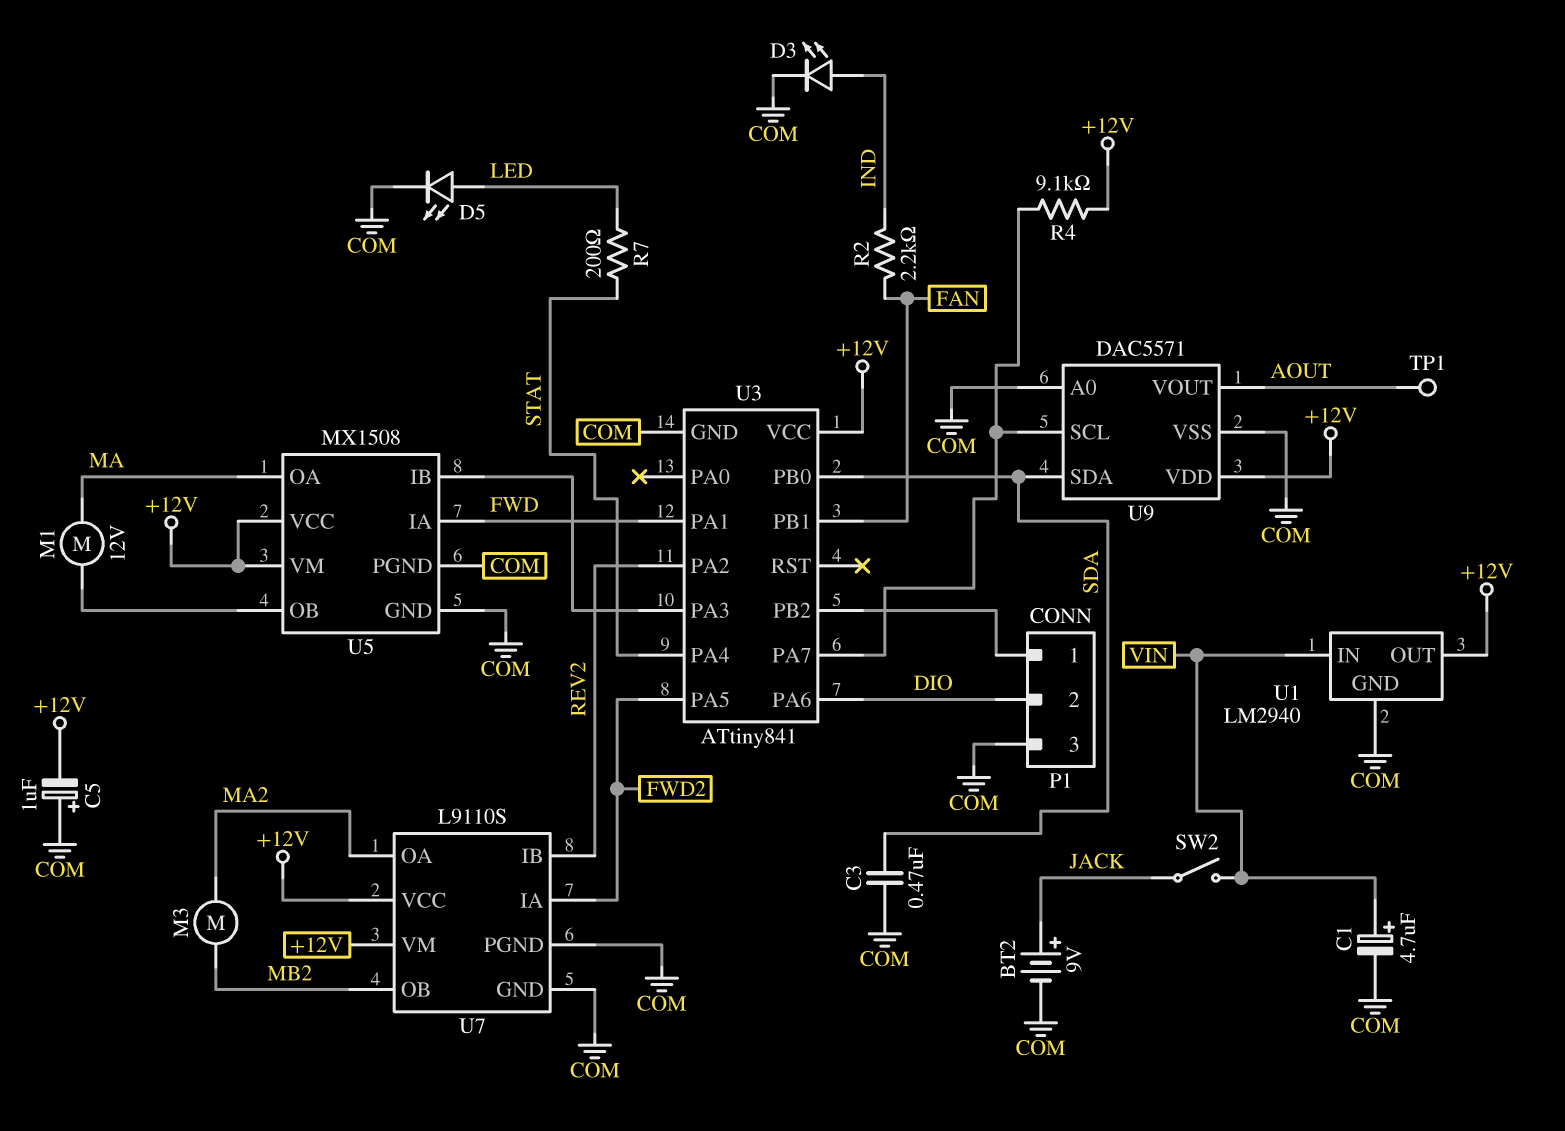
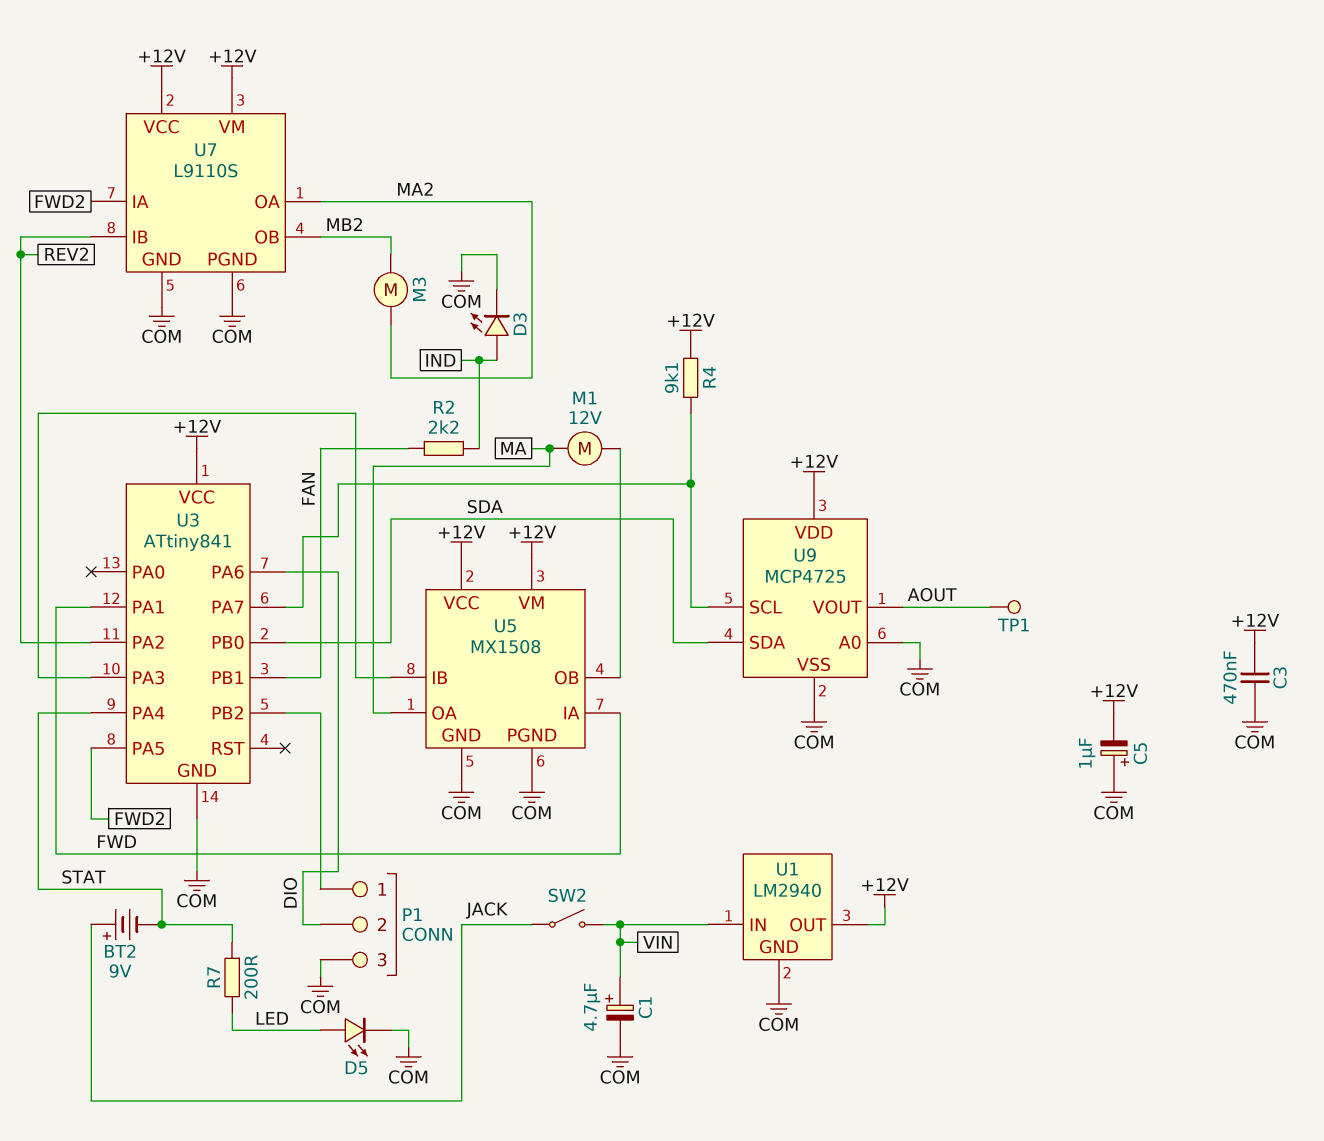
BT2: 9V (plus JACK, minus COM) -> 9V (plus JACK, minus STAT)
C3: 470nF (COM, SDA) -> 470nF (+12V, COM)
U9: DAC5571 -> MCP4725

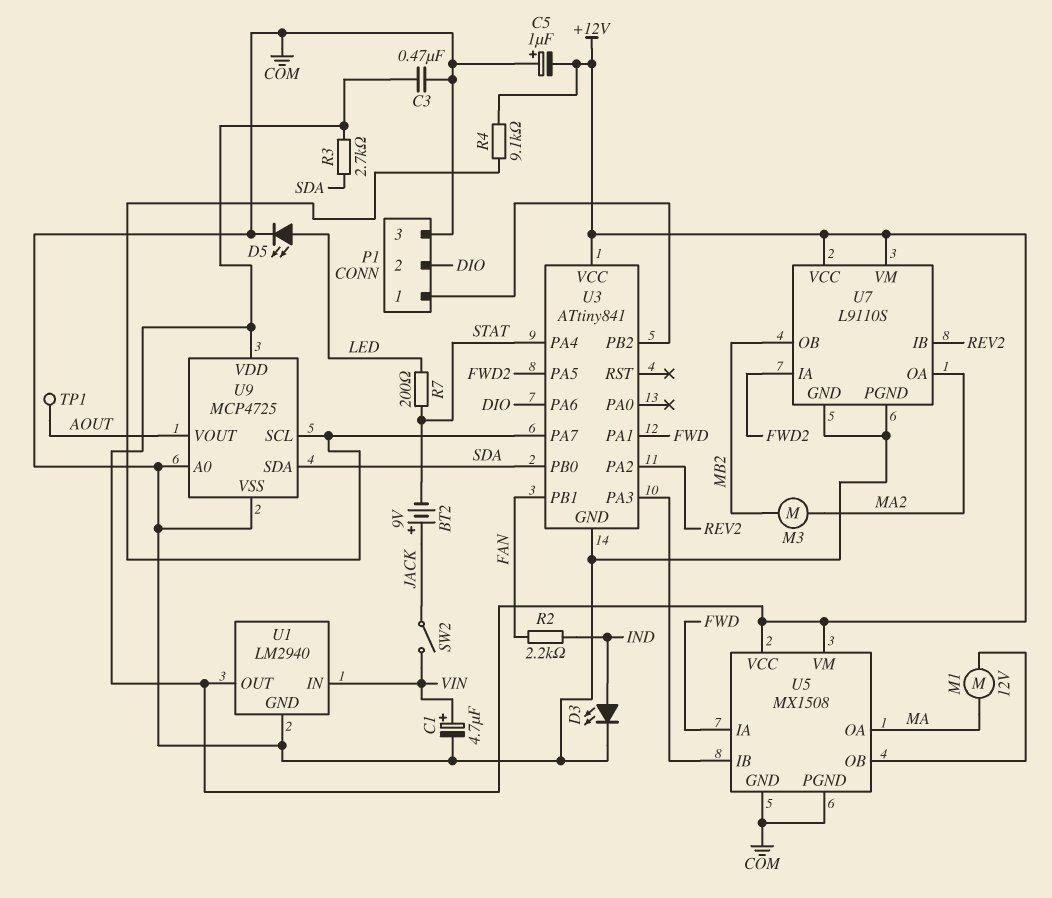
R3: none -> 2.7k (+12V, SDA)

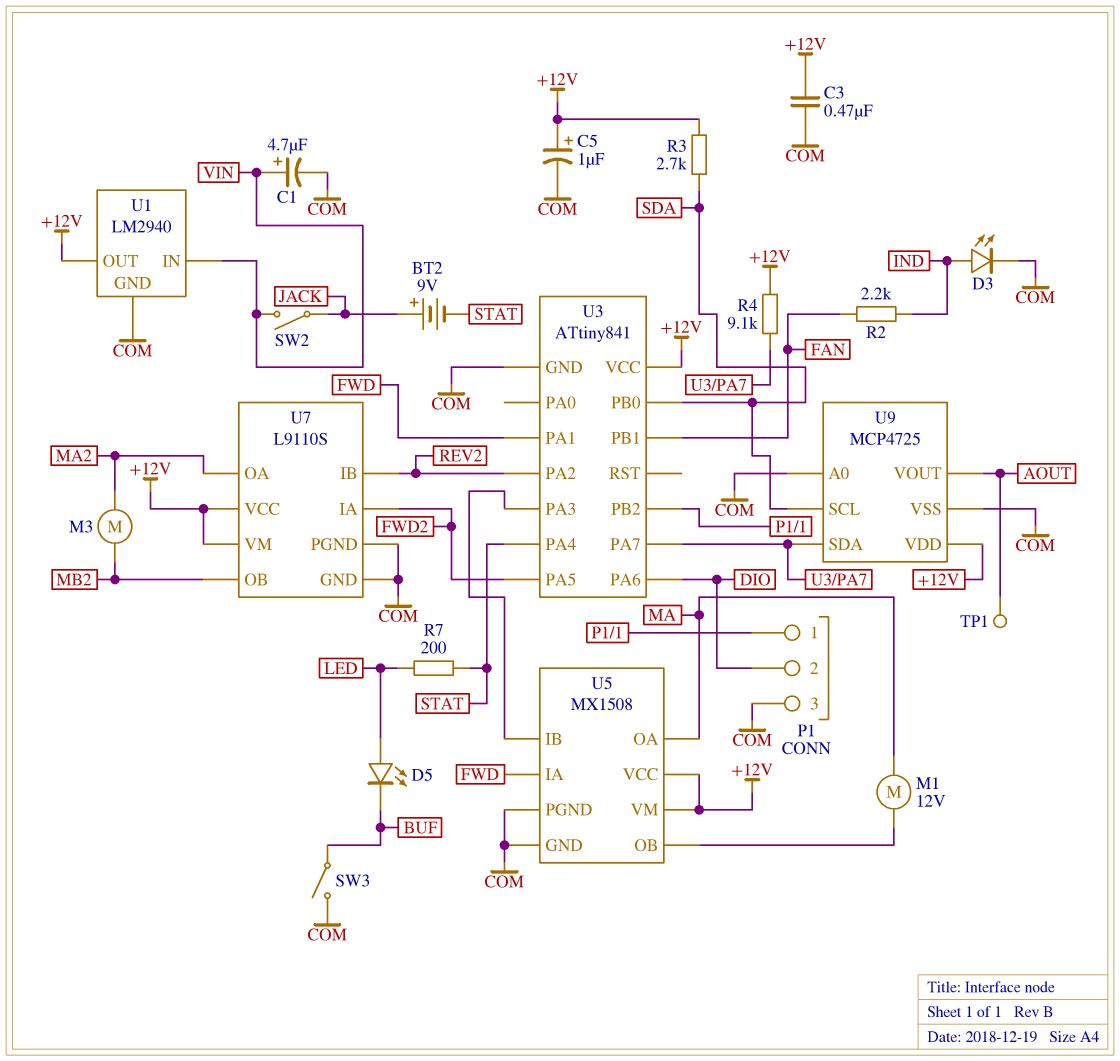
C5: 1uF (plus COM, minus +12V) -> 1uF (plus +12V, minus COM)
D5: LED (A LED, K COM) -> LED (A LED, K BUF)
SW3: none -> switch (BUF, COM)
U9 pin SCL: U3/PA7 -> SDA
U9 pin SDA: SDA -> U3/PA7

